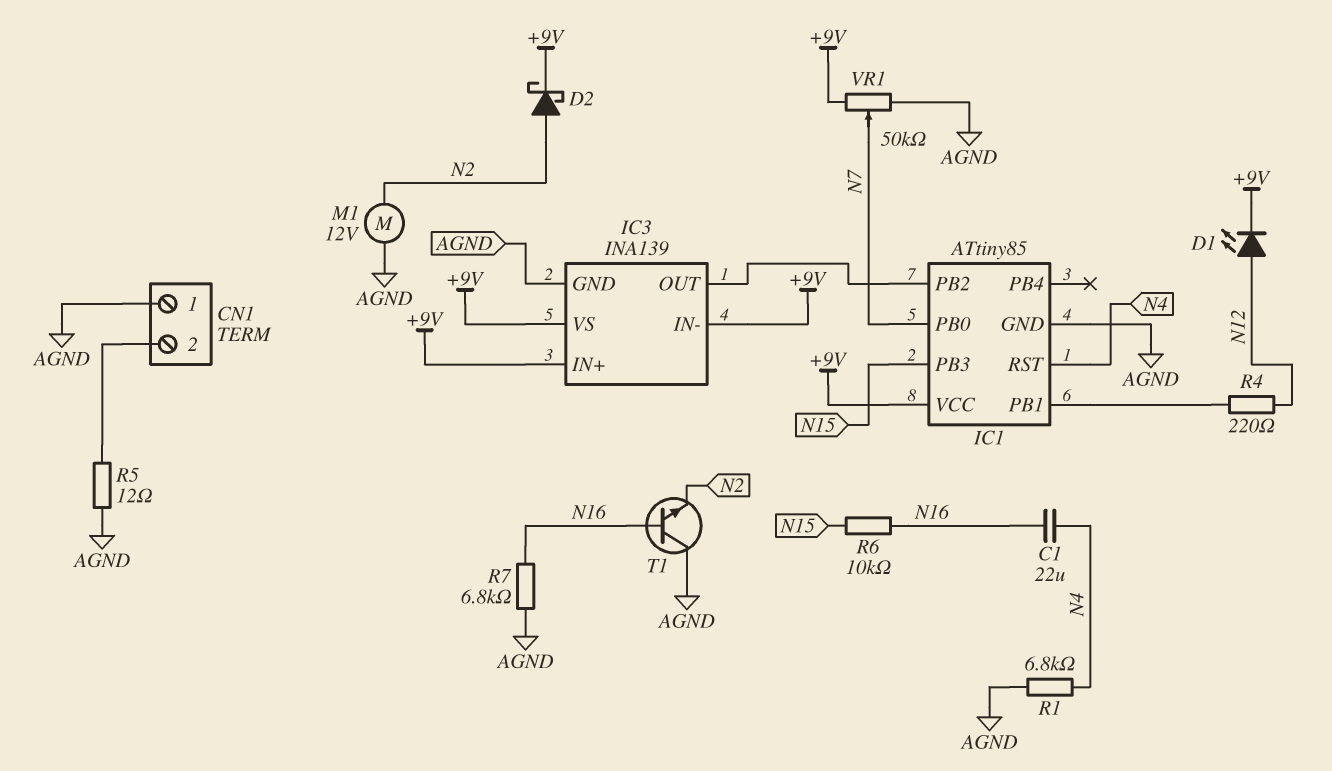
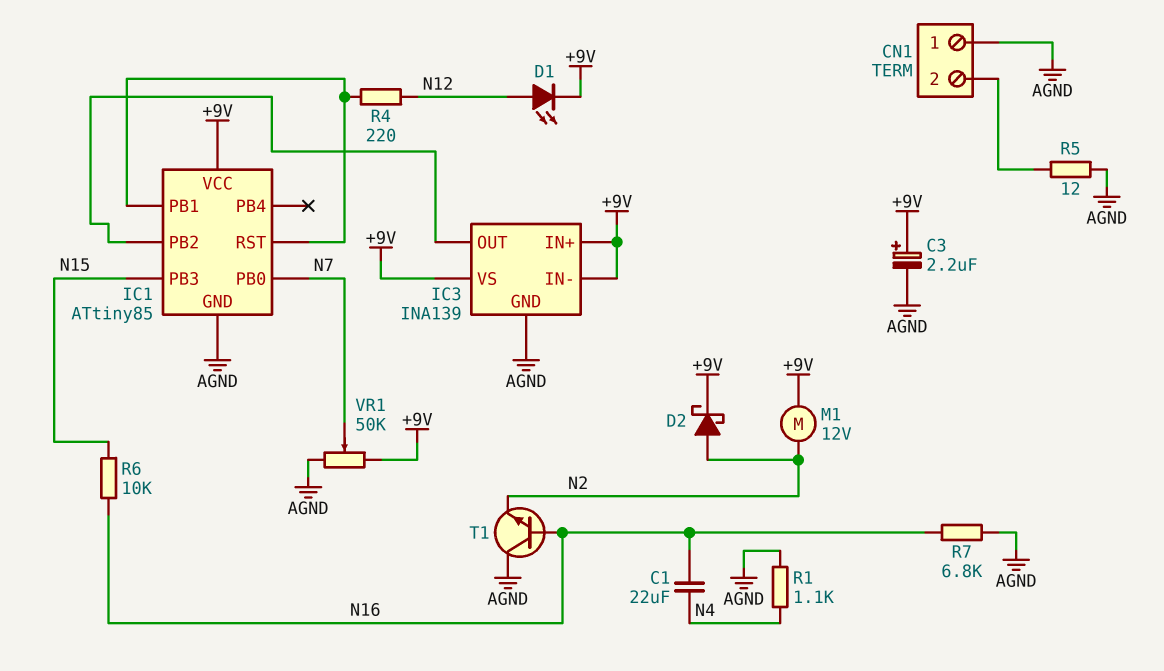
C3: none -> 2.2uF (plus +9V, minus AGND)
IC1 pin RST: N4 -> IC1/PB1
M1: motor 12V (AGND, N2) -> motor 12V (+9V, N2)
R1: 6.8k (AGND, N4) -> 1.1k (AGND, N4)

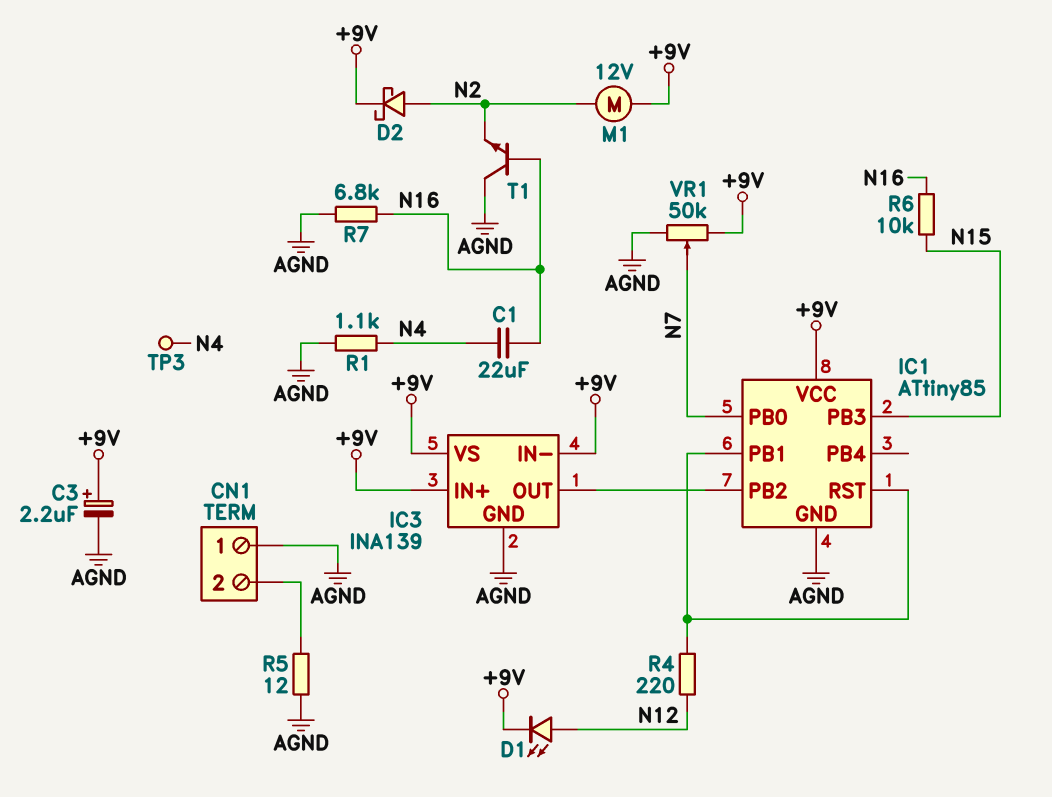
TP3: none -> test point (N4)

